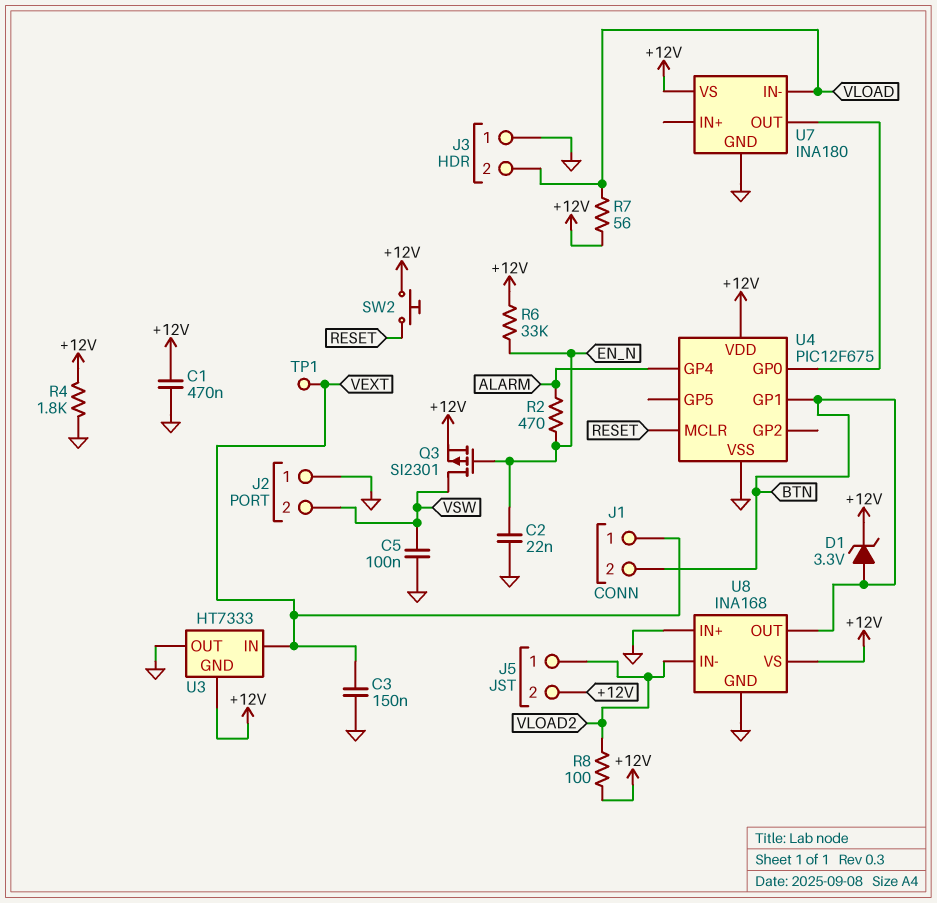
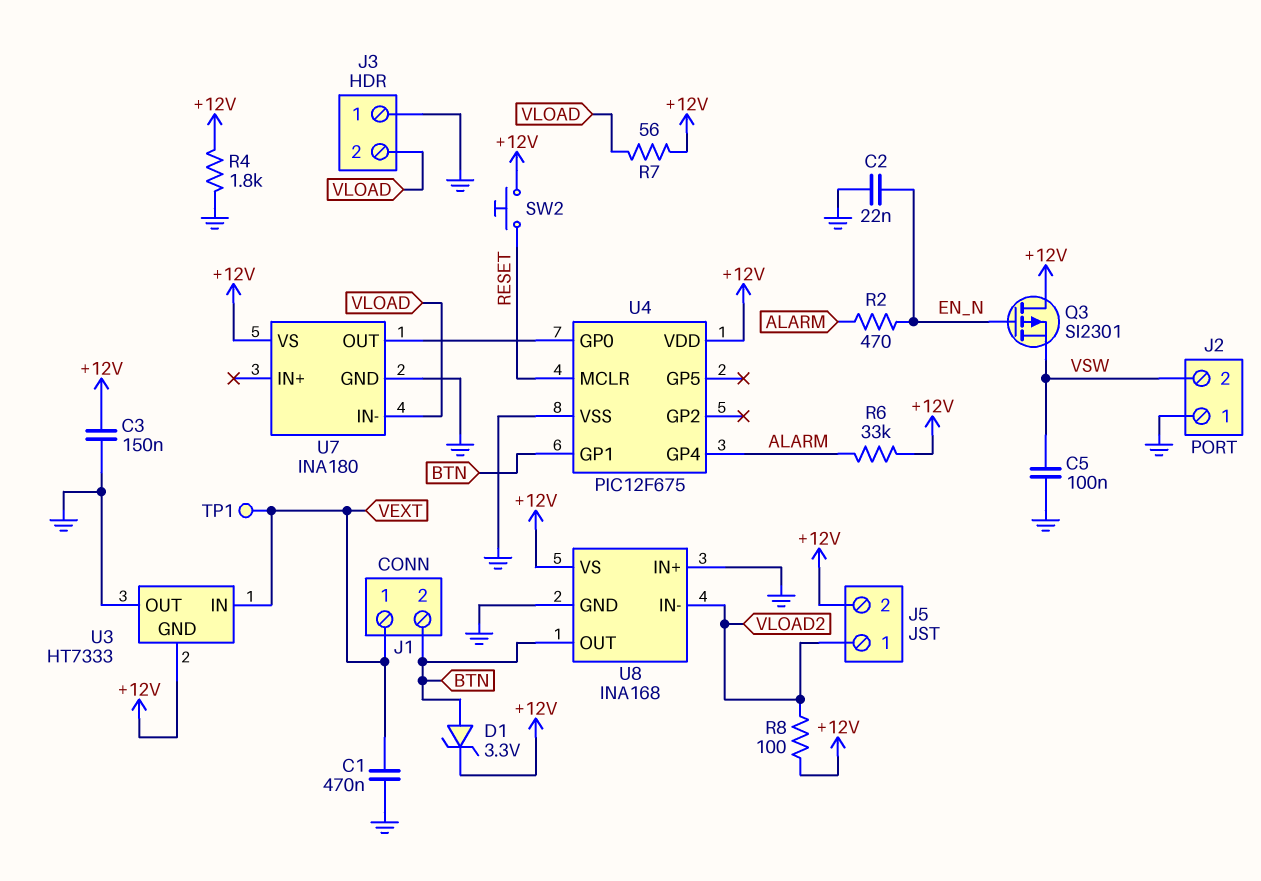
C1: 470nF (+12V, GND) -> 470nF (GND, VEXT)
C3: 150nF (GND, VEXT) -> 150nF (+12V, GND)
Q3: PMOS SI2301 (G EN_N, D VSW, S +12V) -> PMOS SI2301 (G EN_N, D +12V, S VSW)
R6: 33k (+12V, EN_N) -> 33k (+12V, ALARM)

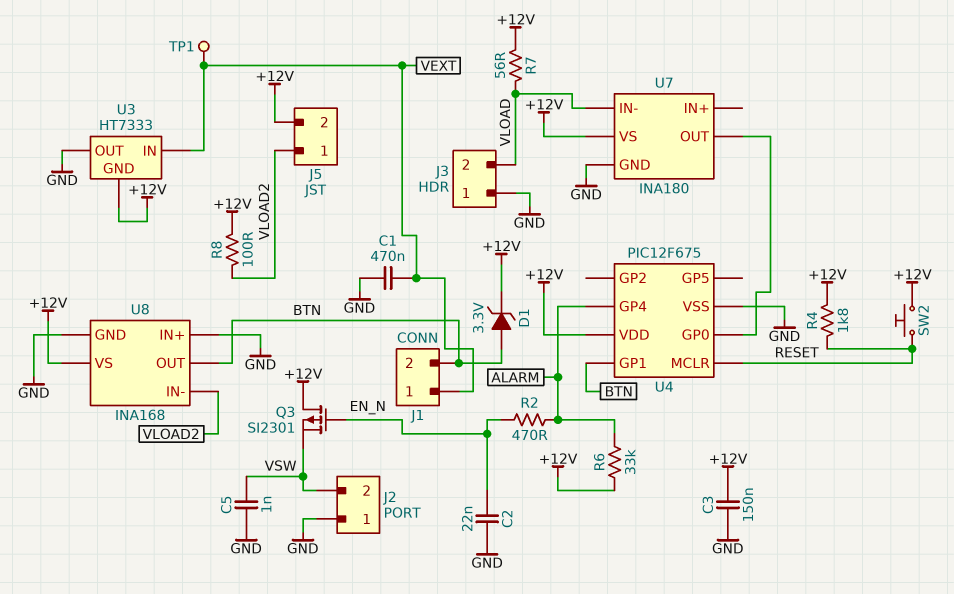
C5: 100nF (GND, VSW) -> 1nF (GND, VSW)
R4: 1.8k (+12V, GND) -> 1.8k (+12V, RESET)

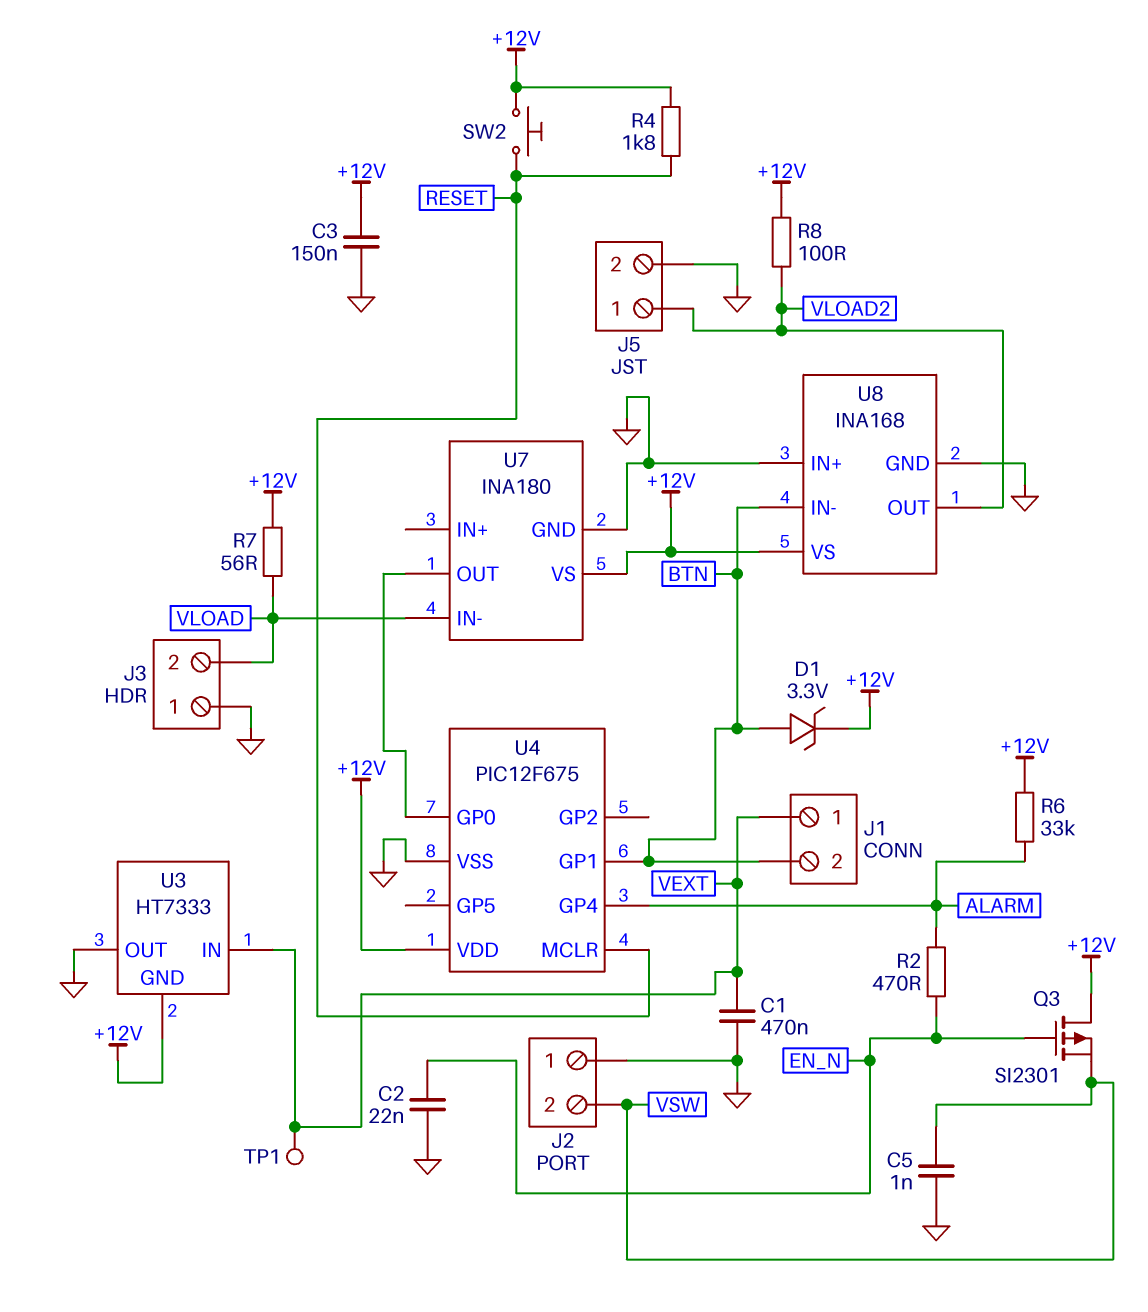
J5 pin 2: +12V -> GND
U8 pin IN-: VLOAD2 -> BTN
U8 pin OUT: BTN -> VLOAD2

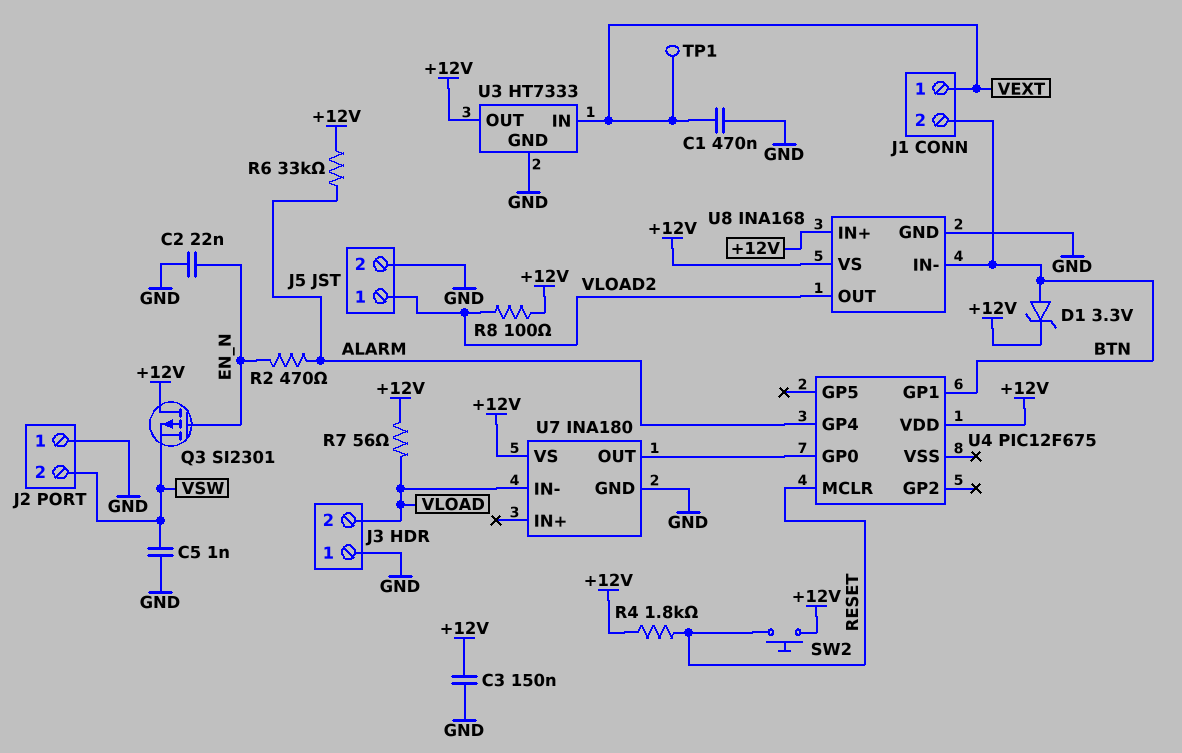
U3 pin GND: +12V -> GND
U3 pin OUT: GND -> +12V
U4 pin VSS: GND -> none
U8 pin IN+: GND -> +12V

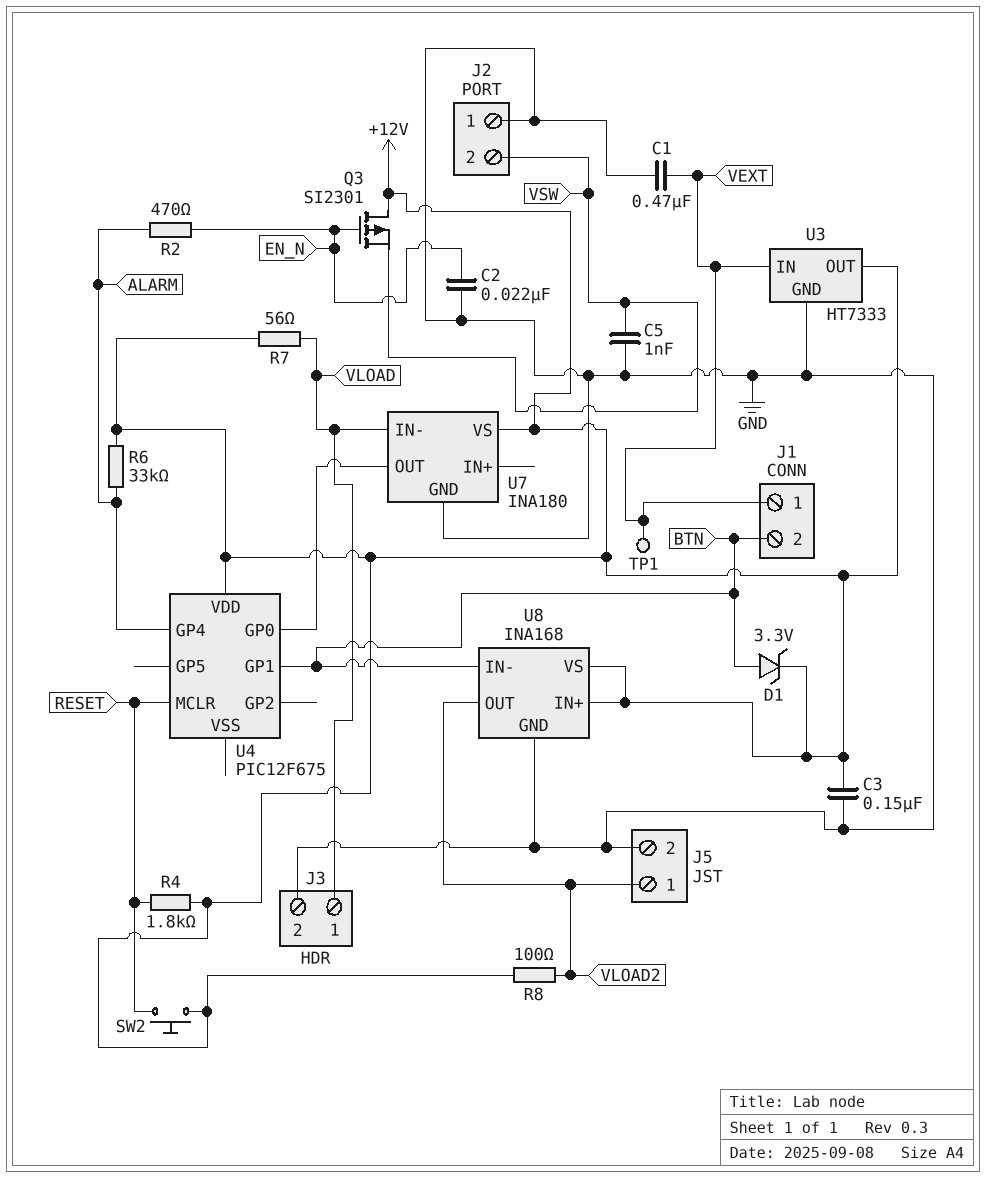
J3 pin 1: GND -> VLOAD
J3 pin 2: VLOAD -> GND

